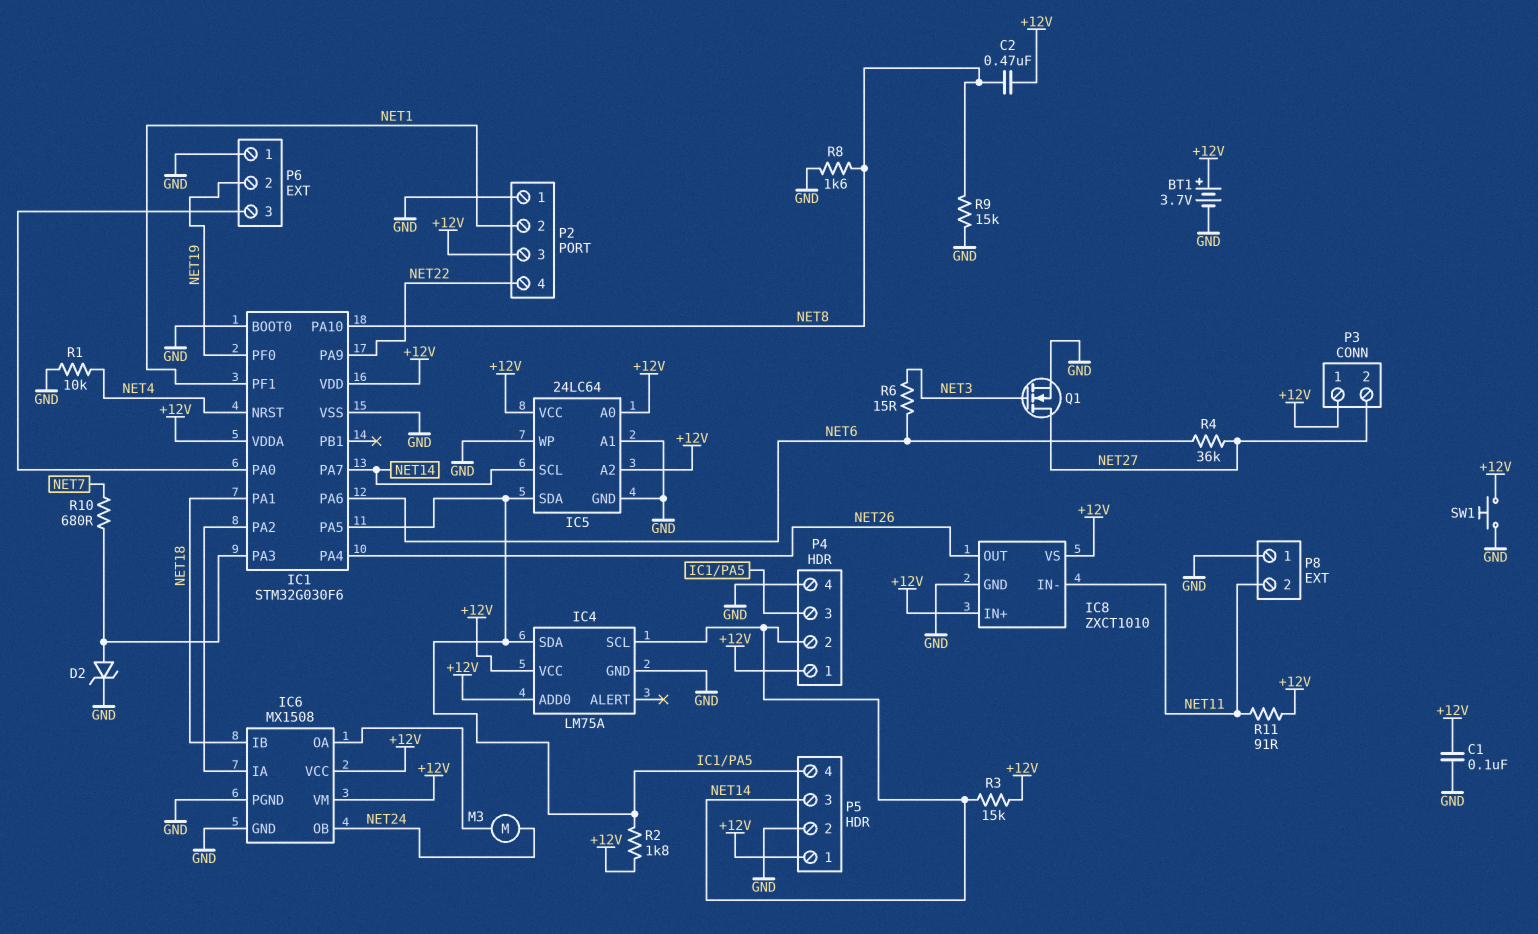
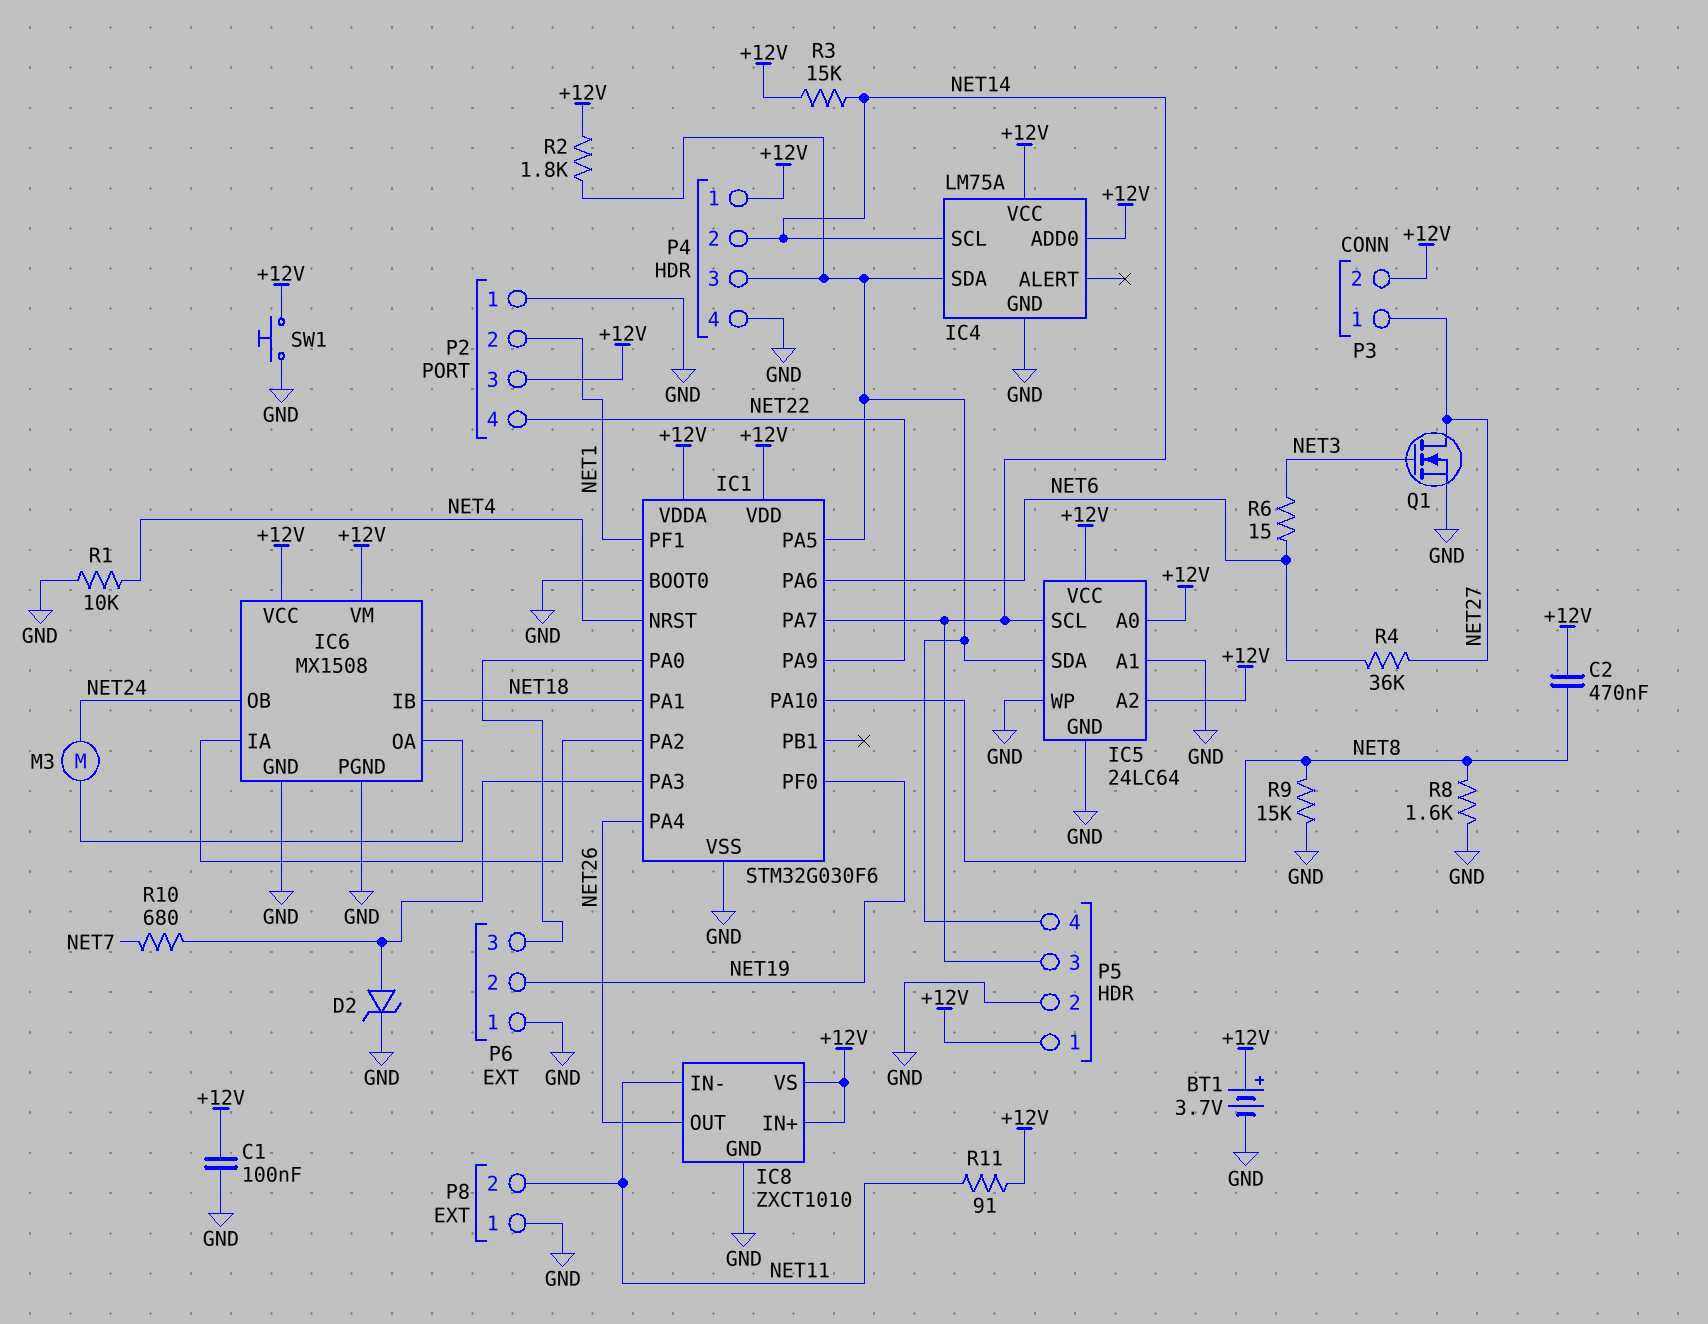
P3 pin 1: +12V -> NET27
P3 pin 2: NET27 -> +12V

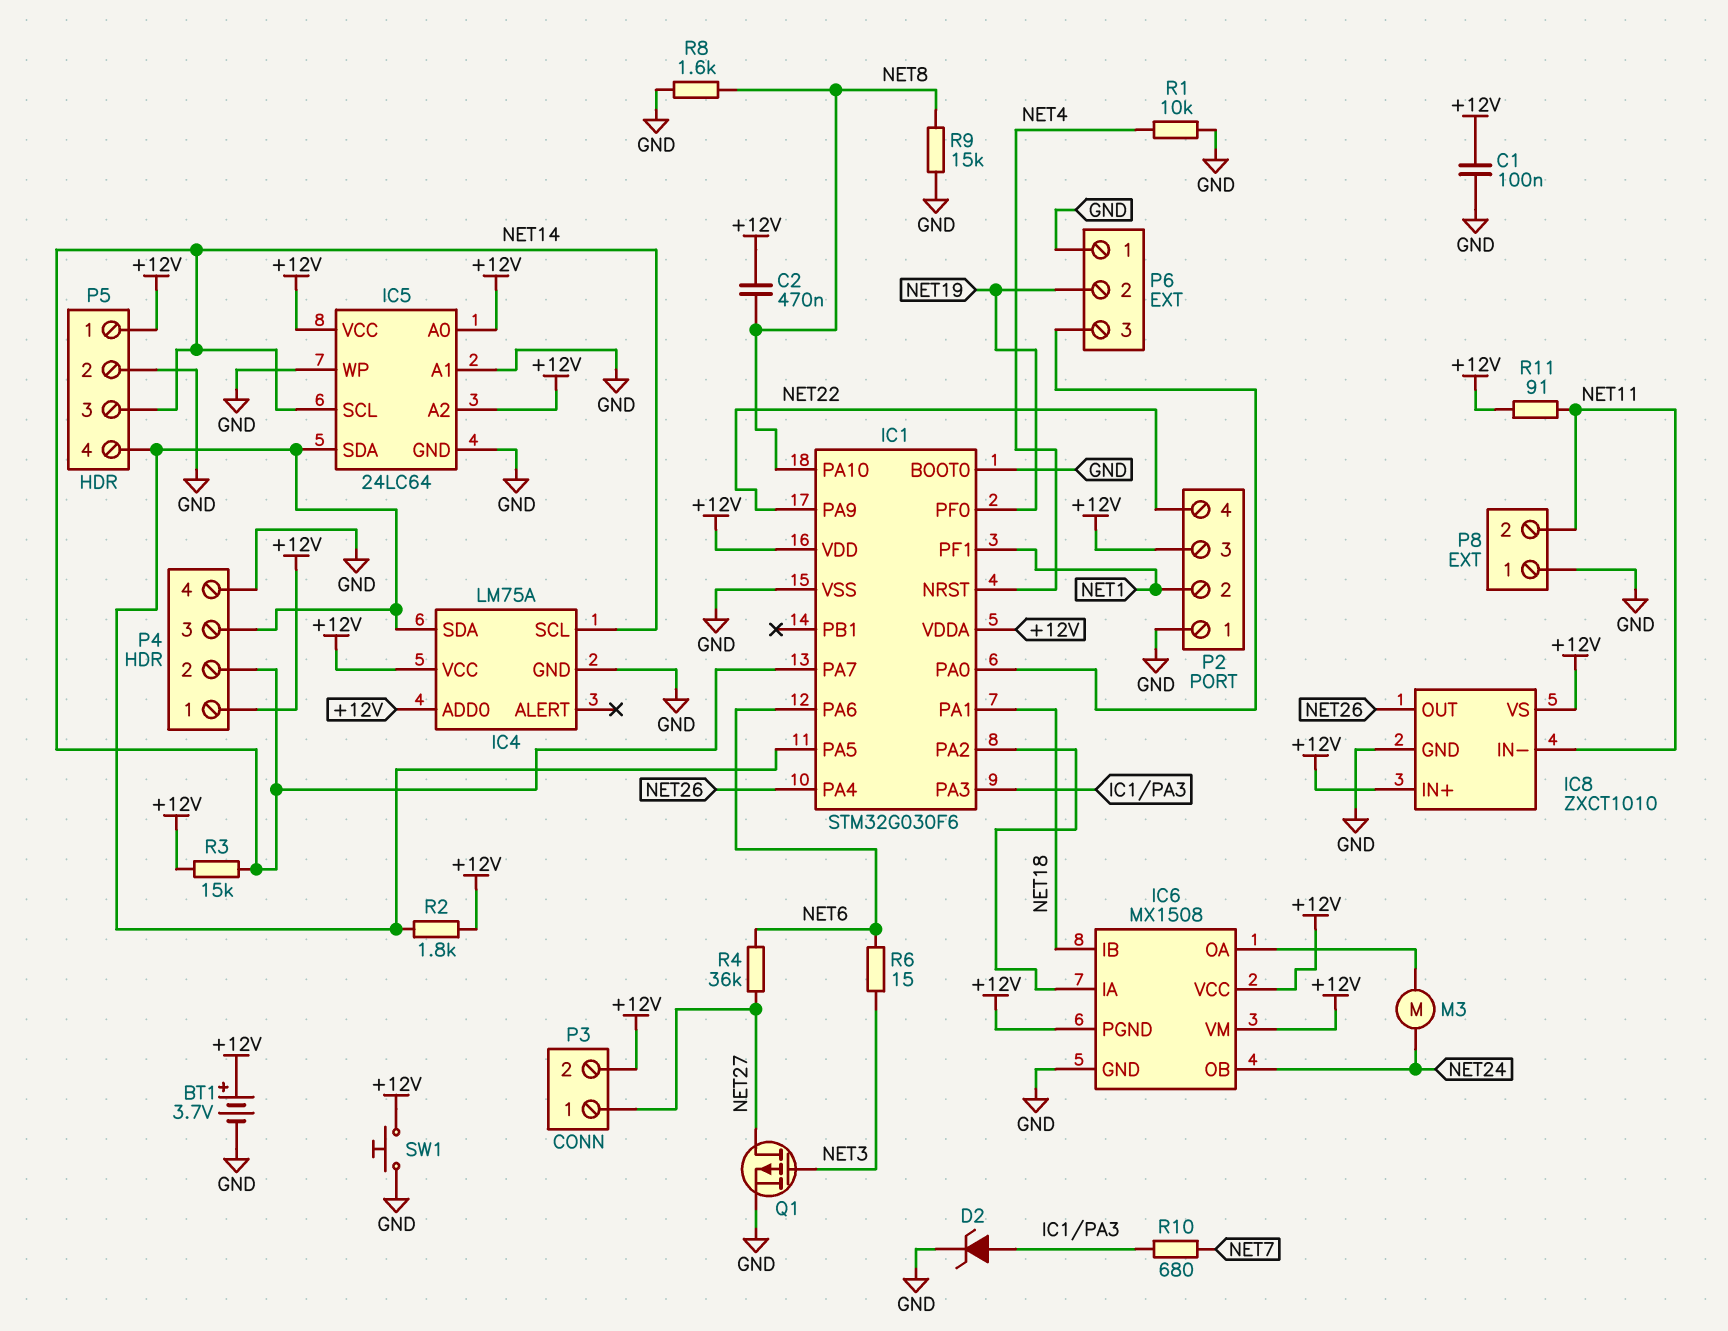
IC6 pin PGND: GND -> +12V
Q1: NMOS (G NET3, D NET27, S GND) -> PMOS (G NET3, D NET27, S GND)

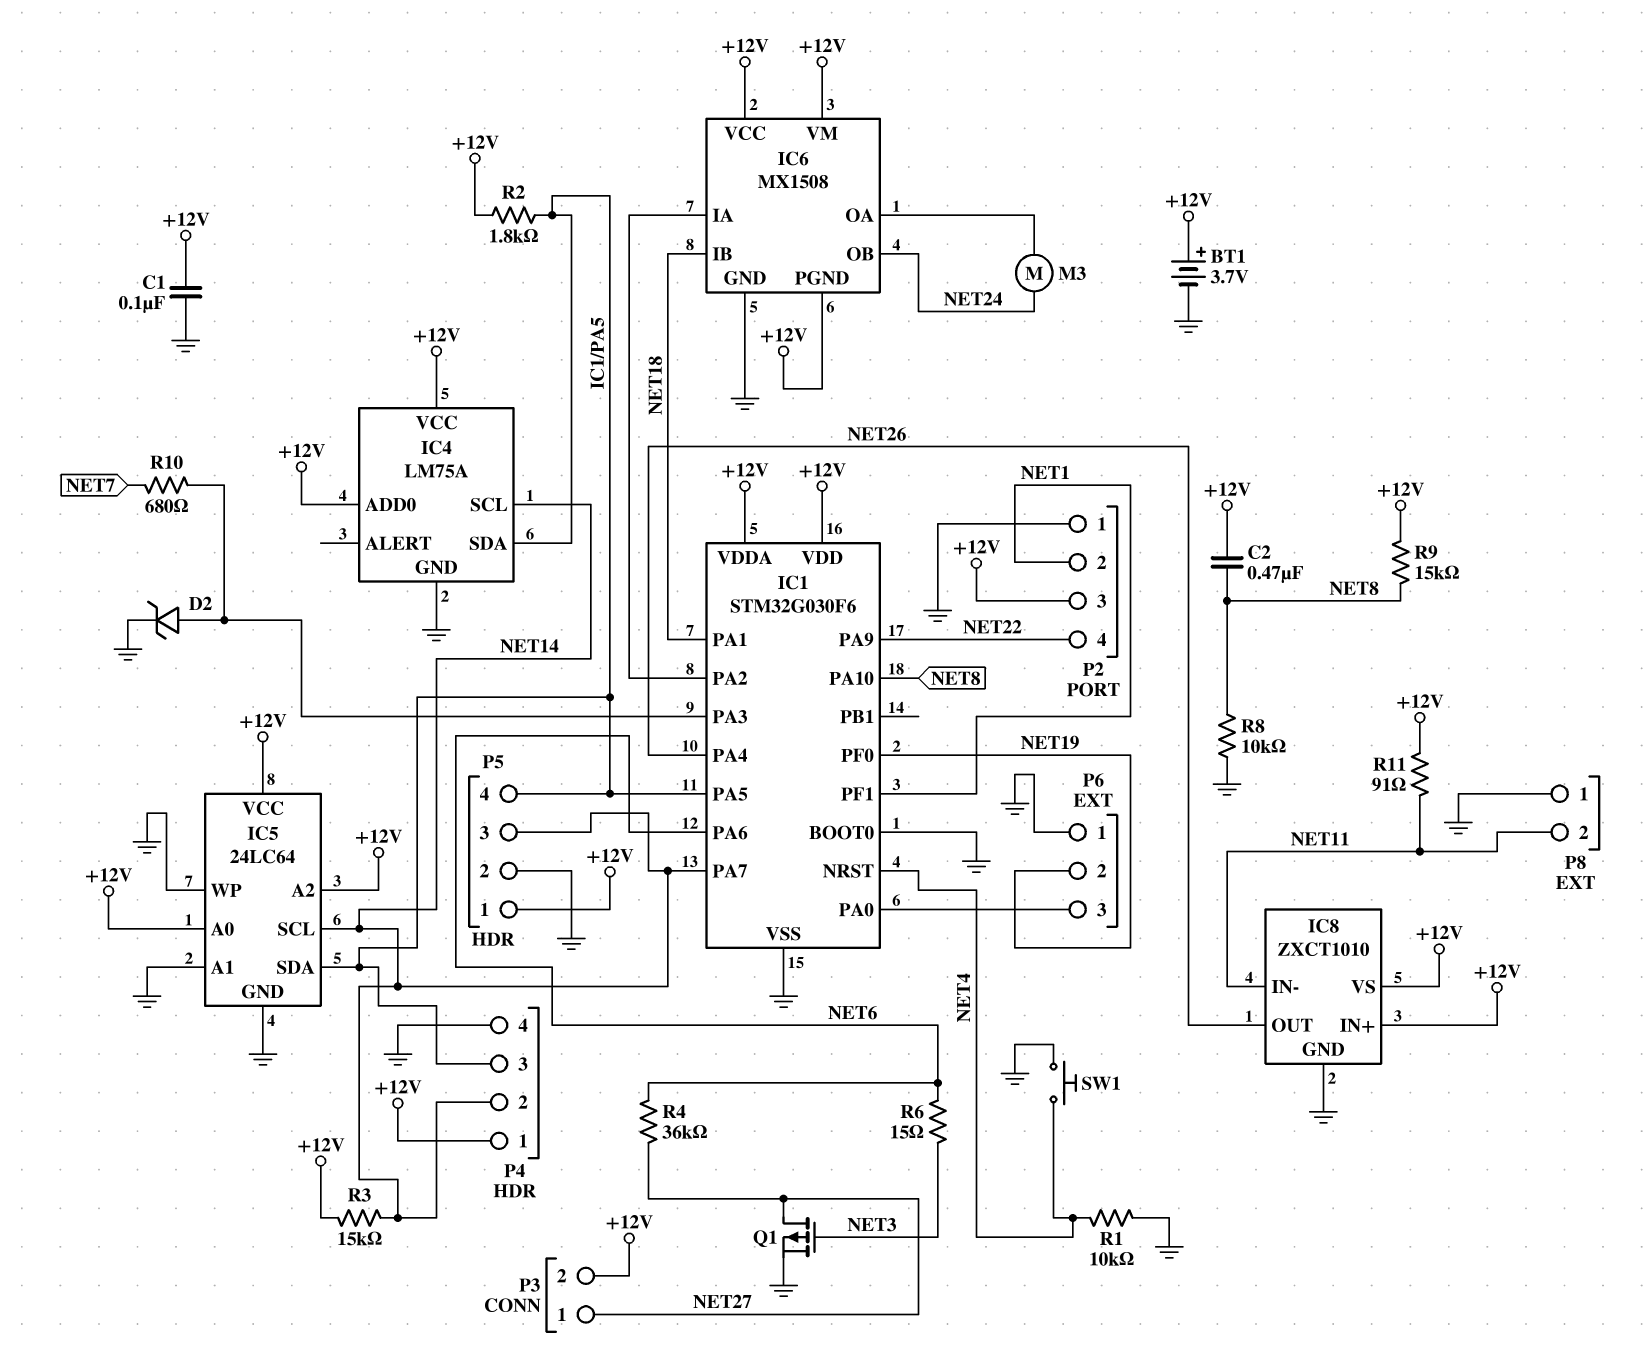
R8: 1.6k (GND, NET8) -> 10k (GND, NET8)
R9: 15k (GND, NET8) -> 15k (+12V, NET8)
SW1: button (+12V, GND) -> button (GND, NET4)

